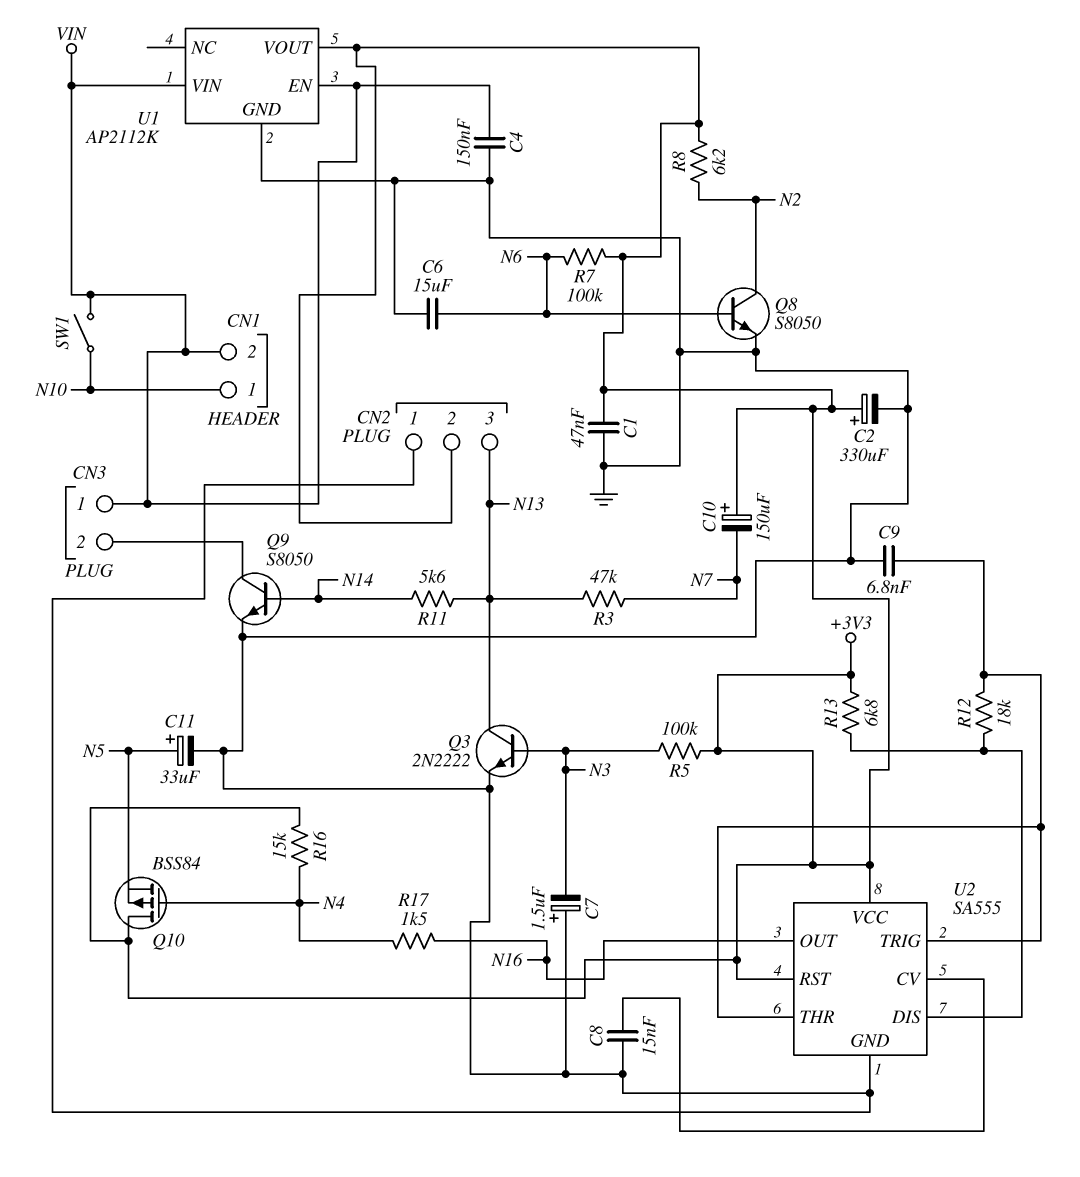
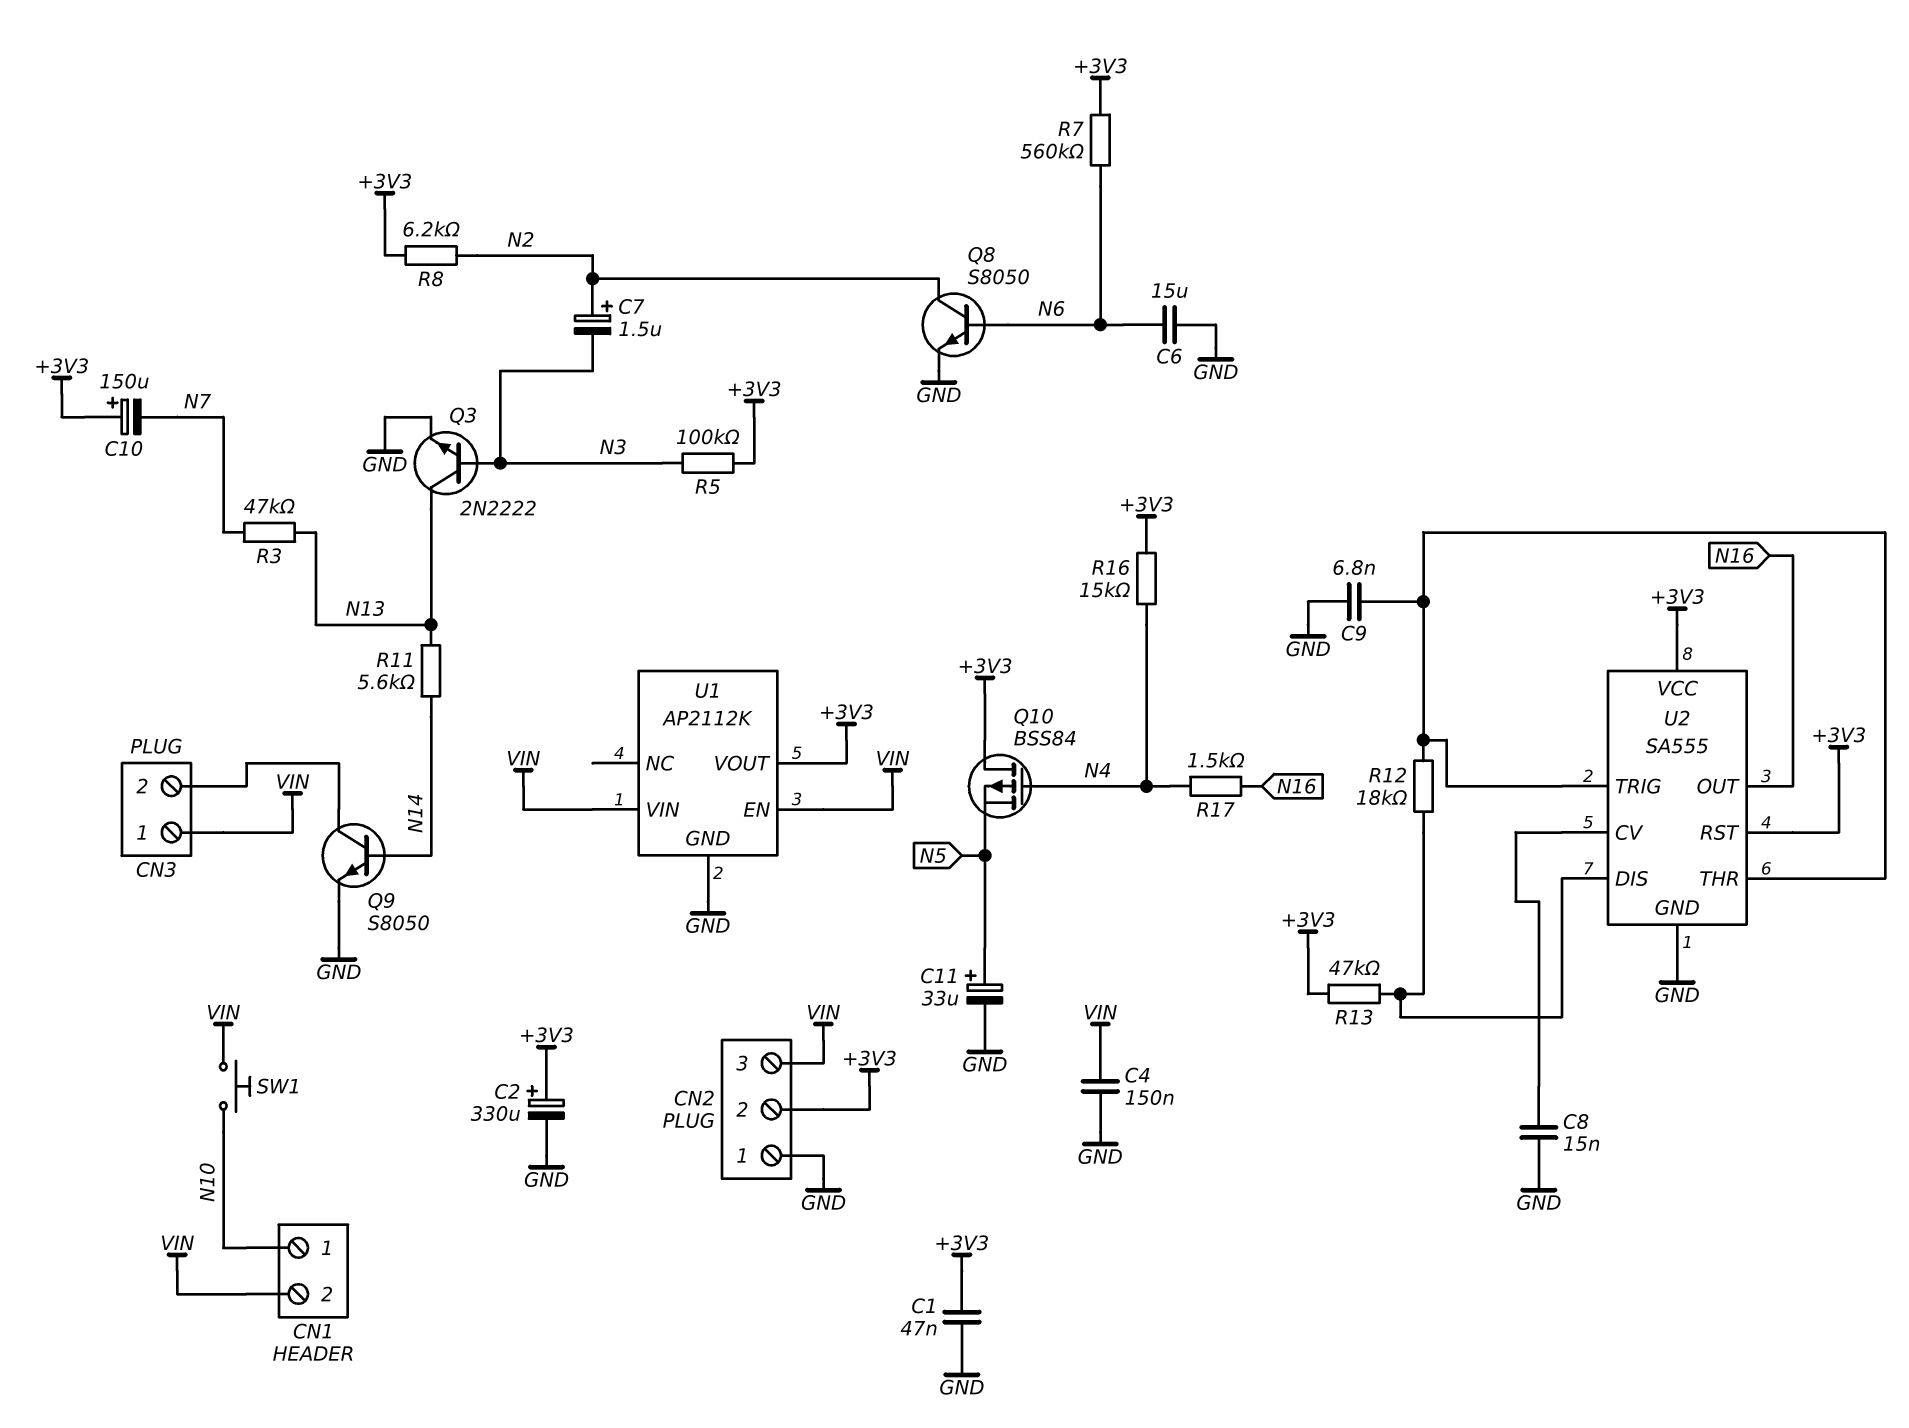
C7: 1.5uF (plus GND, minus N3) -> 1.5uF (plus N2, minus N3)
CN2 pin 3: N13 -> VIN
R7: 100k (+3V3, N6) -> 560k (+3V3, N6)
R13: 6.8k (+3V3, U2/DIS) -> 47k (+3V3, U2/DIS)
SW1: switch (N10, VIN) -> button (N10, VIN)

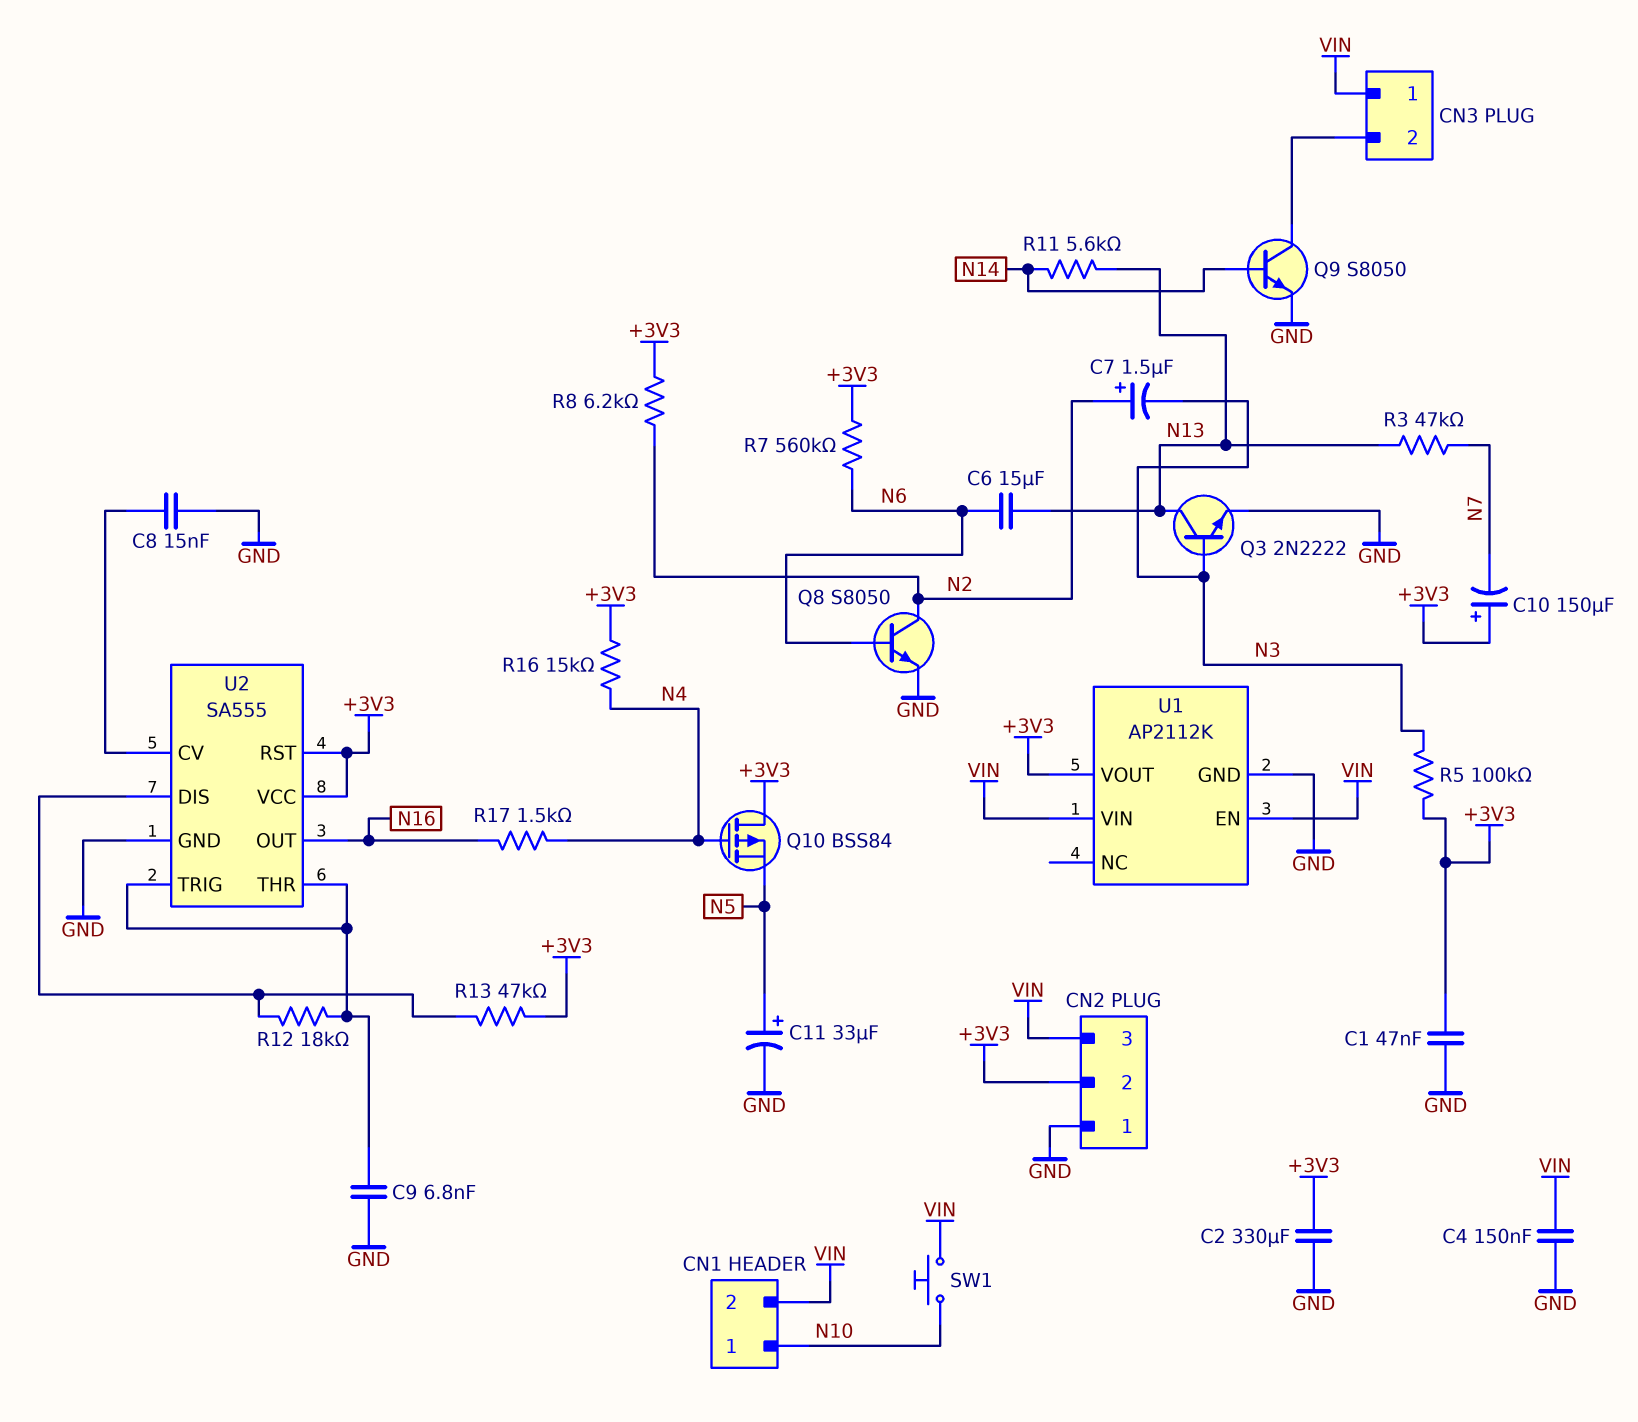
C2: 330uF (plus +3V3, minus GND) -> 330uF (+3V3, GND)
C6: 15uF (GND, N6) -> 15uF (N6, N13)

